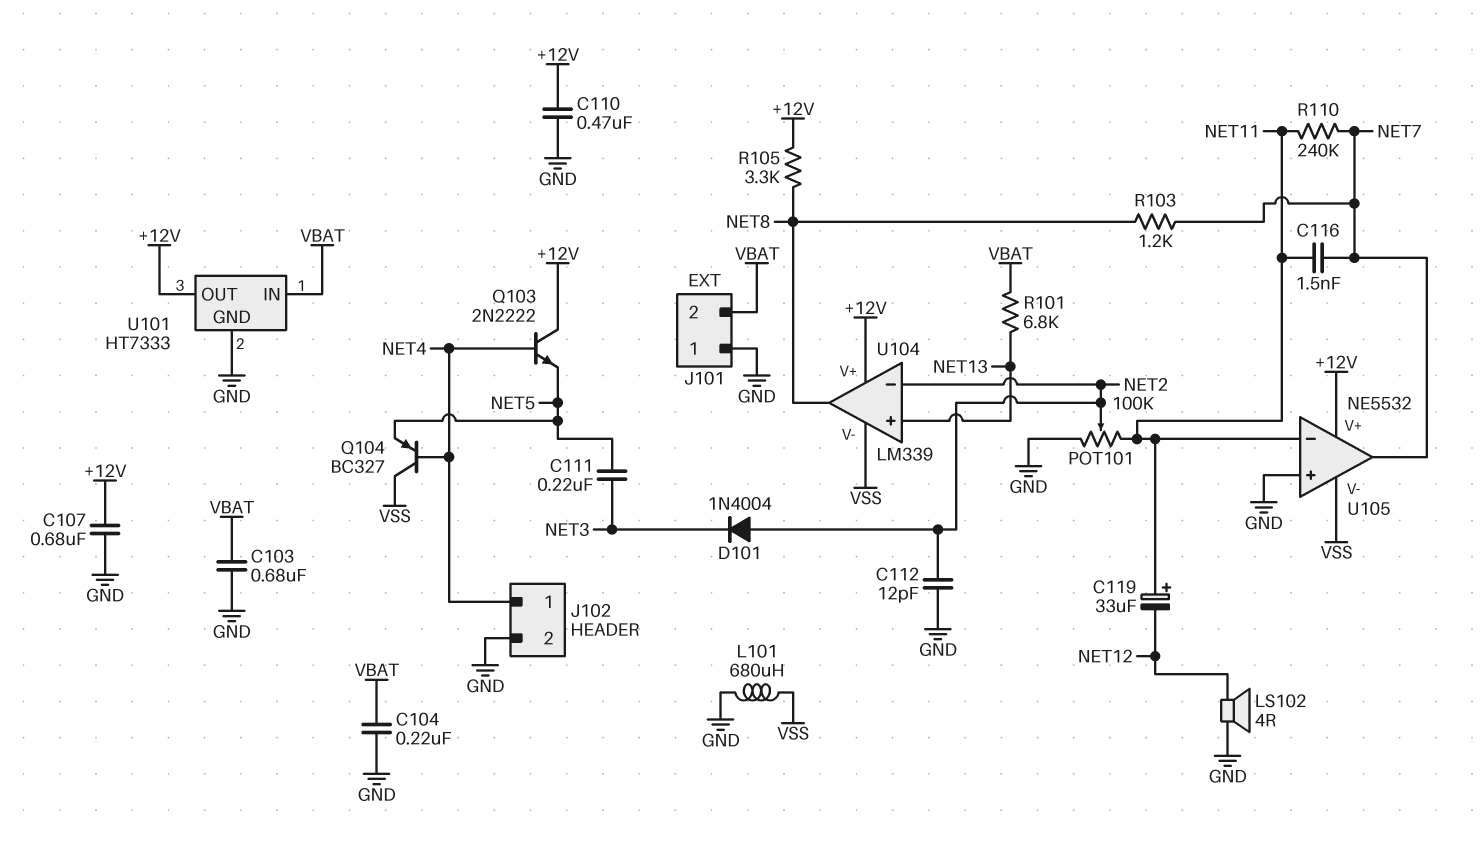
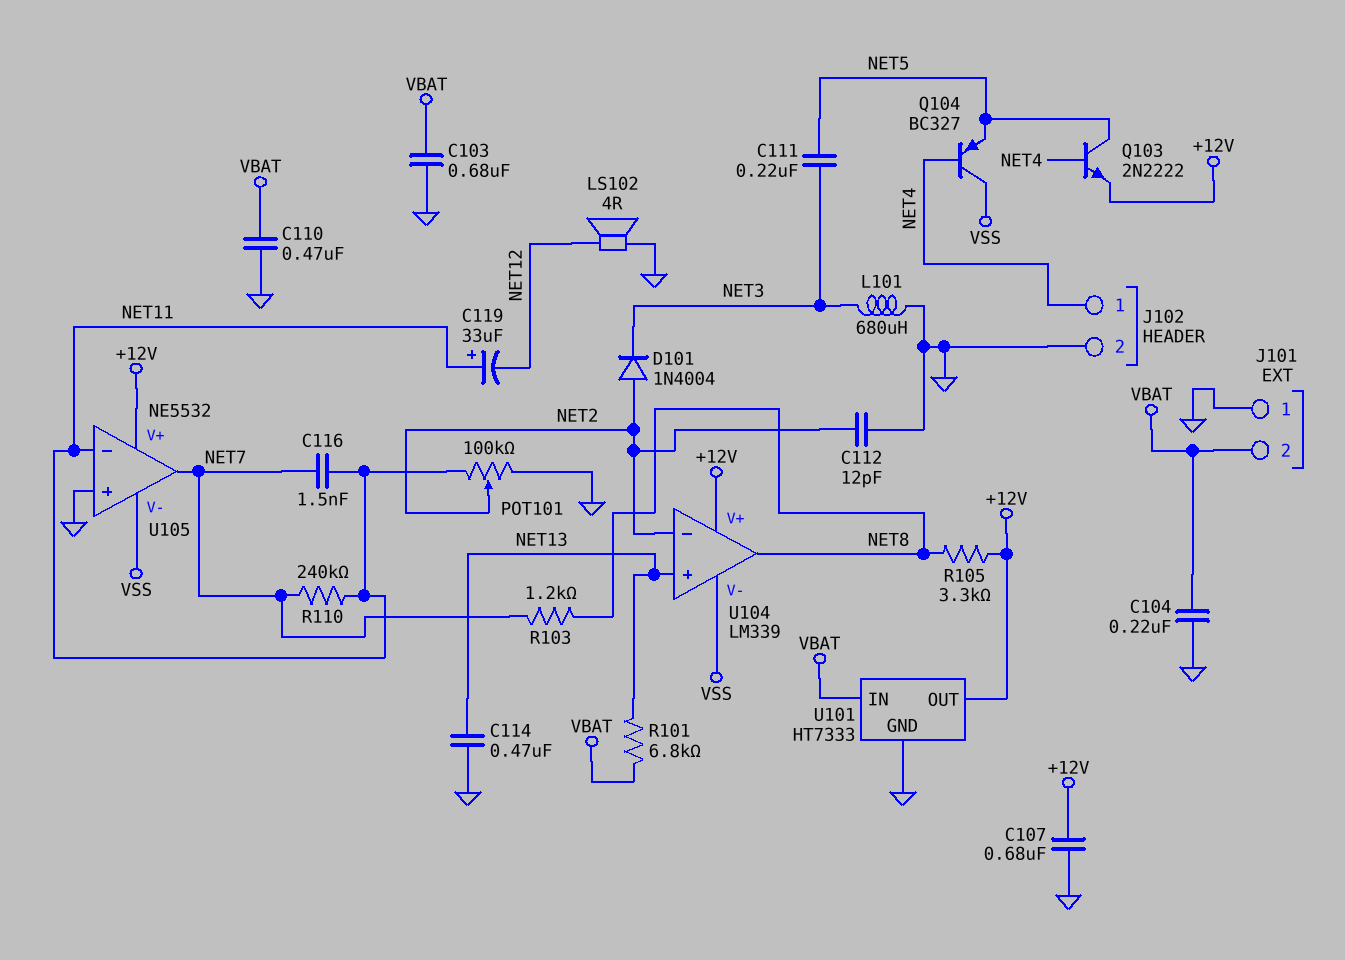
C110: 470nF (+12V, GND) -> 470nF (GND, VBAT)
C114: none -> 470nF (GND, NET13)
L101: 680uH (GND, VSS) -> 680uH (GND, NET3)
Q103: NPN 2N2222 (B NET4, C +12V, E NET5) -> NPN 2N2222 (B NET4, C NET5, E +12V)

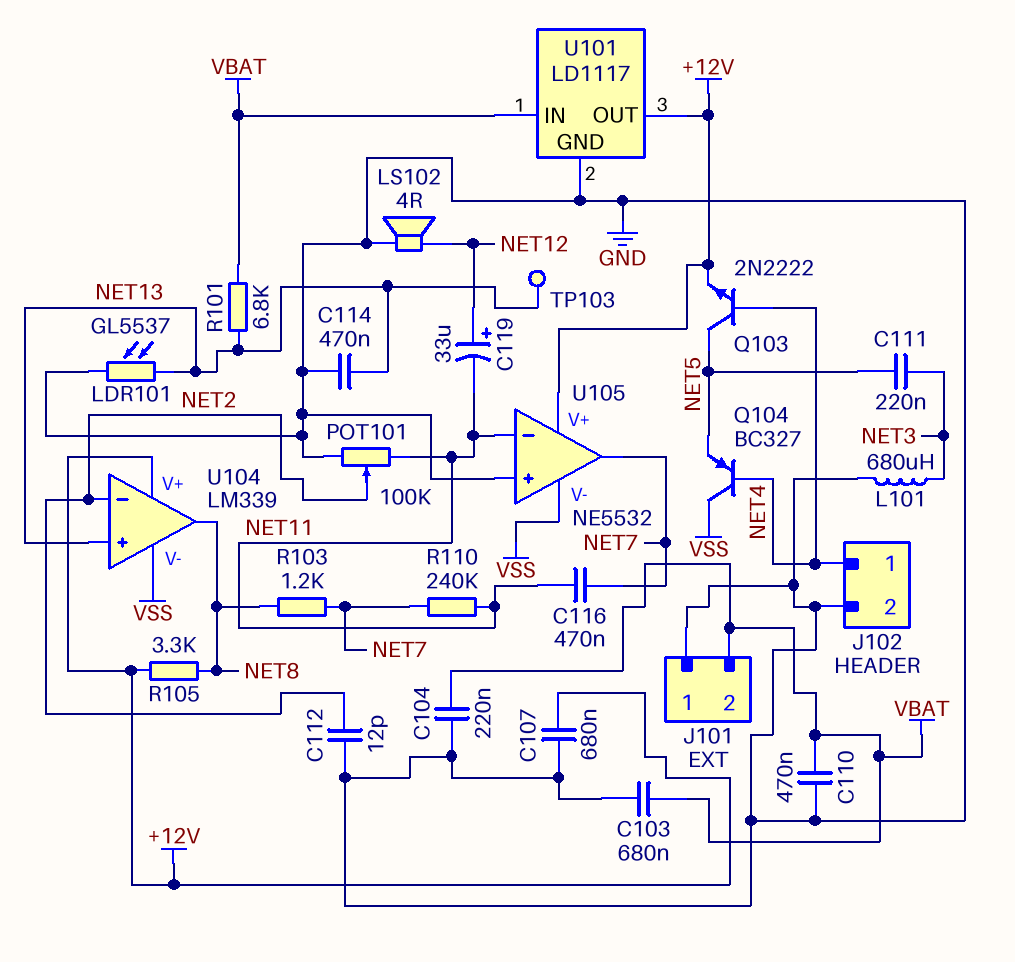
C116: 1.5nF (NET7, NET11) -> 470nF (NET7, NET11)
C119: 33uF (plus NET11, minus NET12) -> 33uF (plus NET12, minus NET11)
D101: diode 1N4004 (A NET2, K NET3) -> none
LDR101: none -> GL5537 (GND, NET13)
TP103: none -> test point (NET13)
U101: HT7333 -> LD1117

